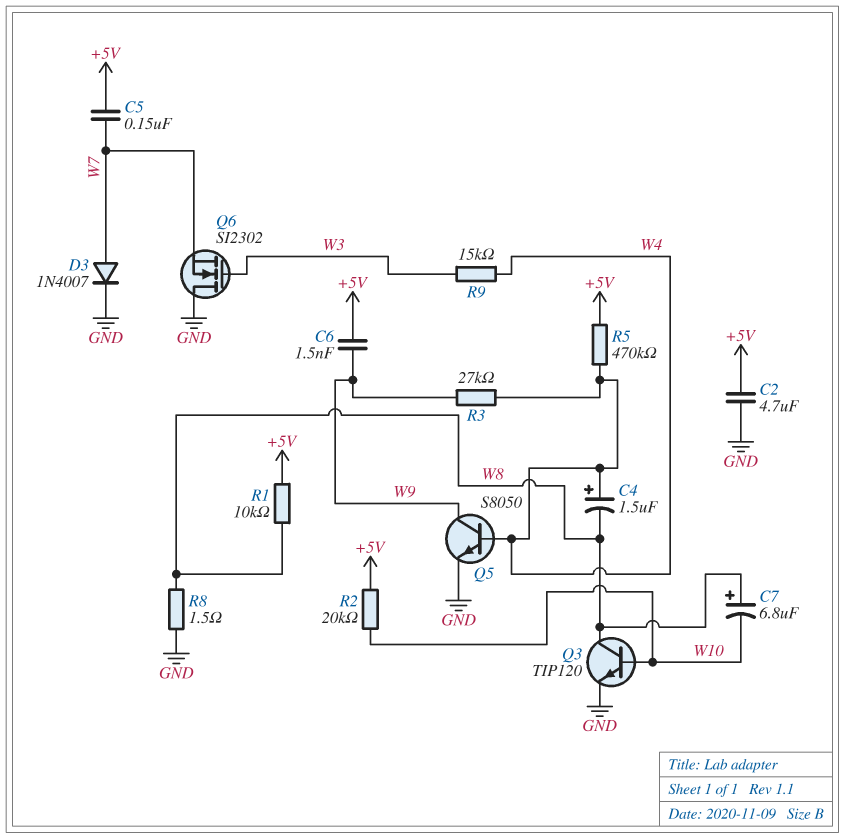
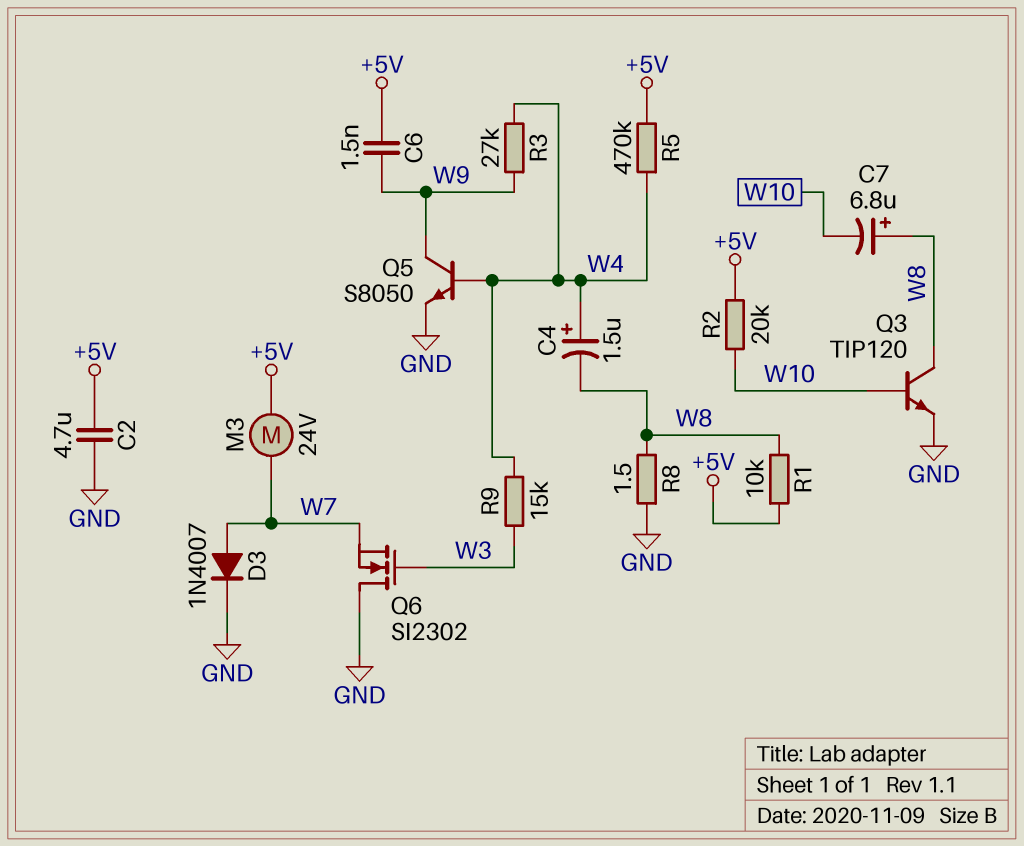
C5: 150nF (+5V, W7) -> none
M3: none -> motor 24V (+5V, W7)

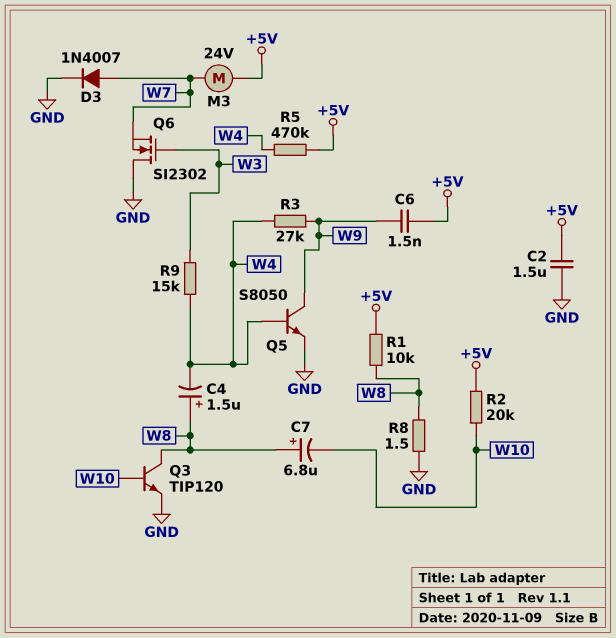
C2: 4.7uF (+5V, GND) -> 1.5uF (+5V, GND)
C4: 1.5uF (plus W4, minus W8) -> 1.5uF (plus W8, minus W4)

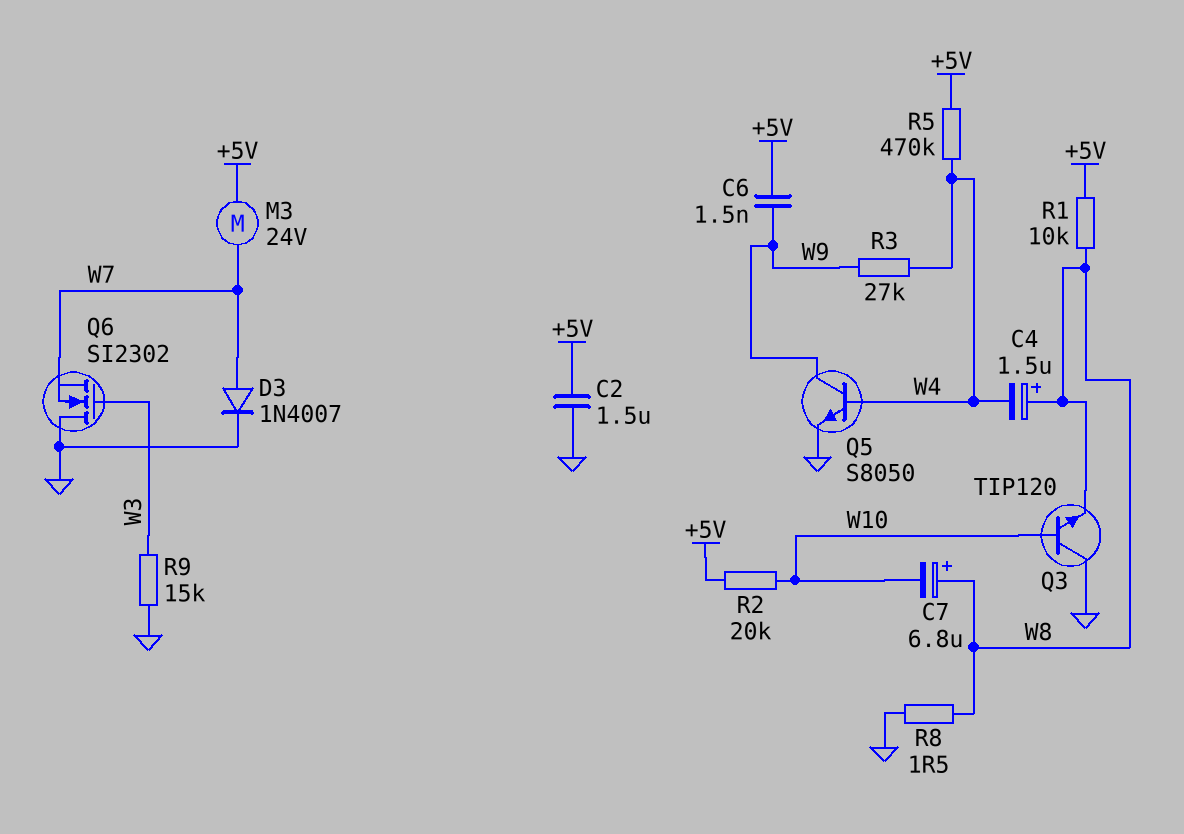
Q3: NPN TIP120 (B W10, C W8, E GND) -> NPN TIP120 (B W10, C GND, E W8)
R9: 15k (W3, W4) -> 15k (GND, W3)

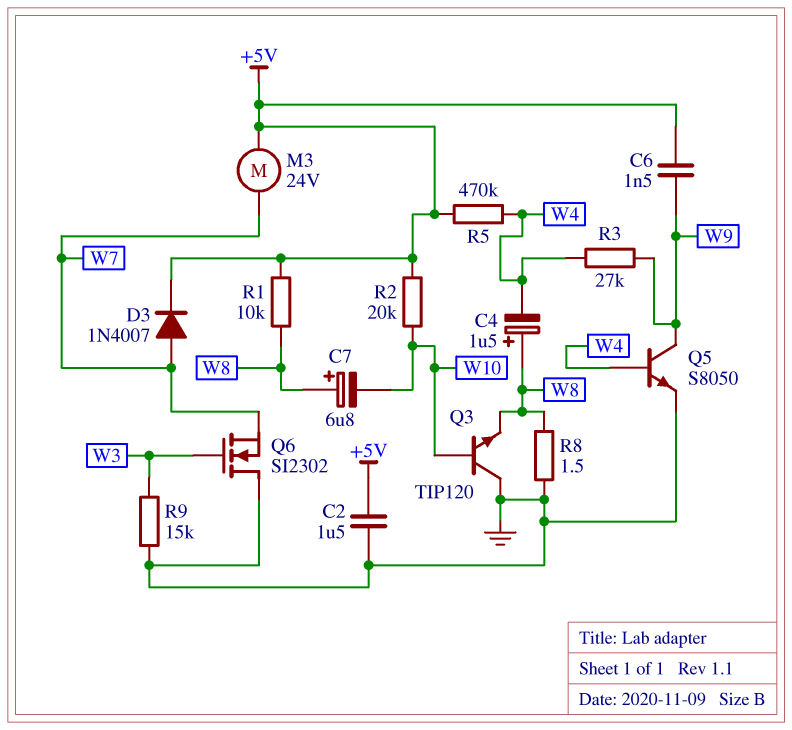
D3: diode 1N4007 (A W7, K GND) -> diode 1N4007 (A W7, K +5V)

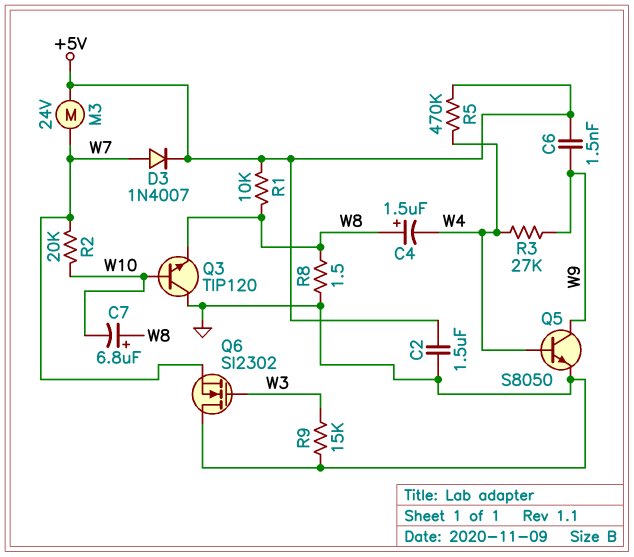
R2: 20k (+5V, W10) -> 20k (W7, W10)

